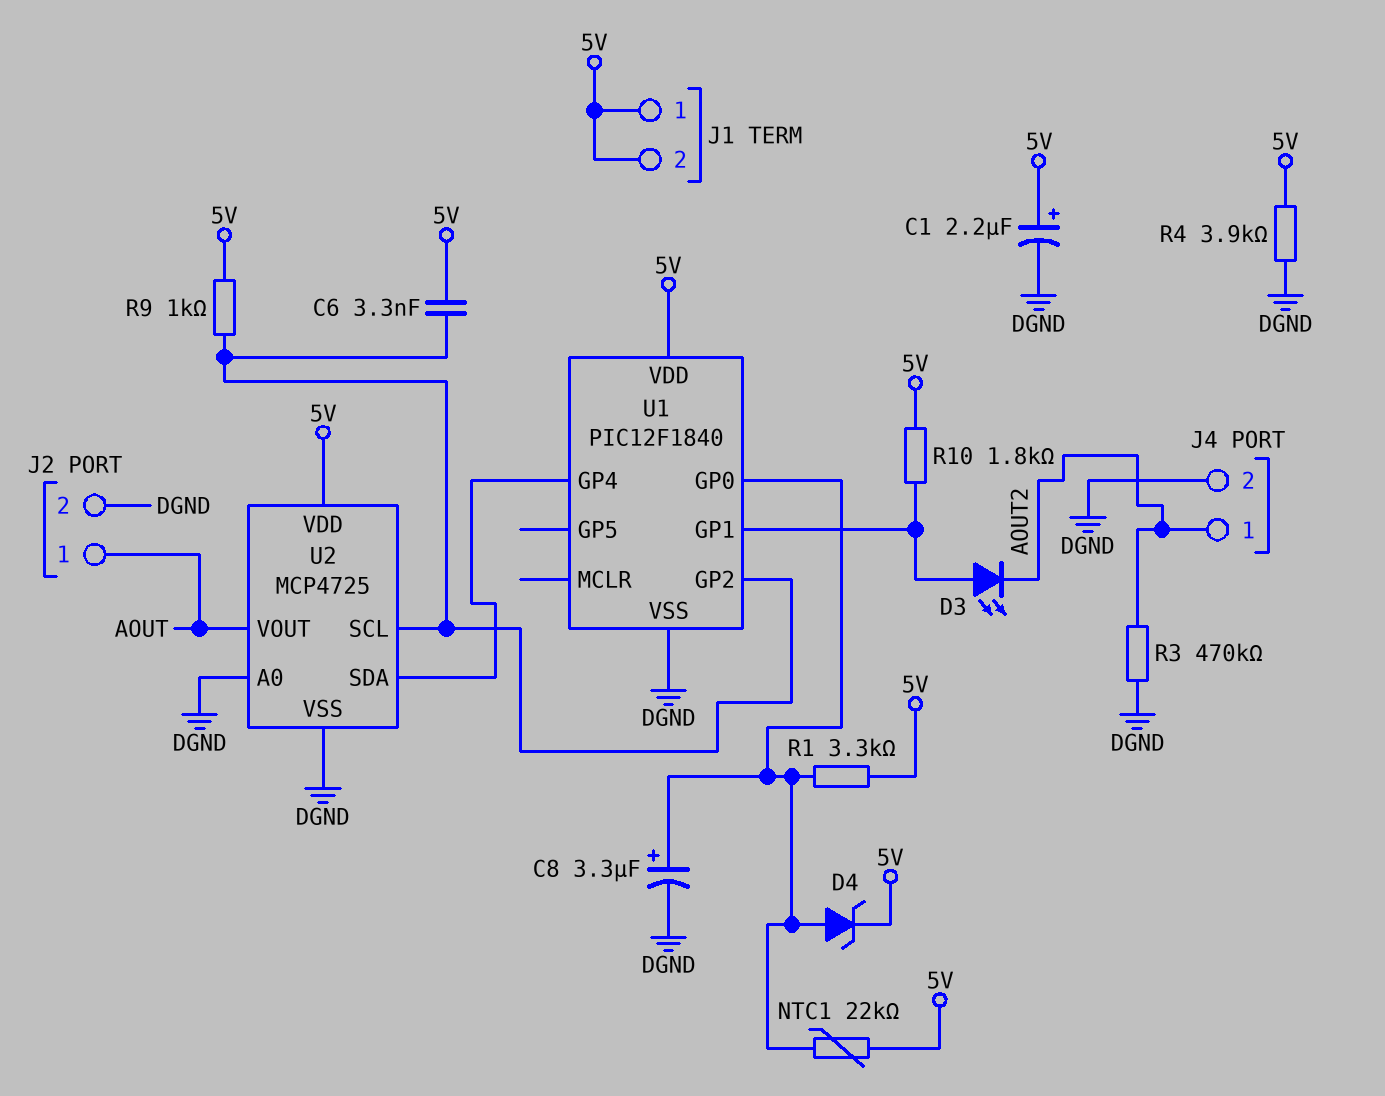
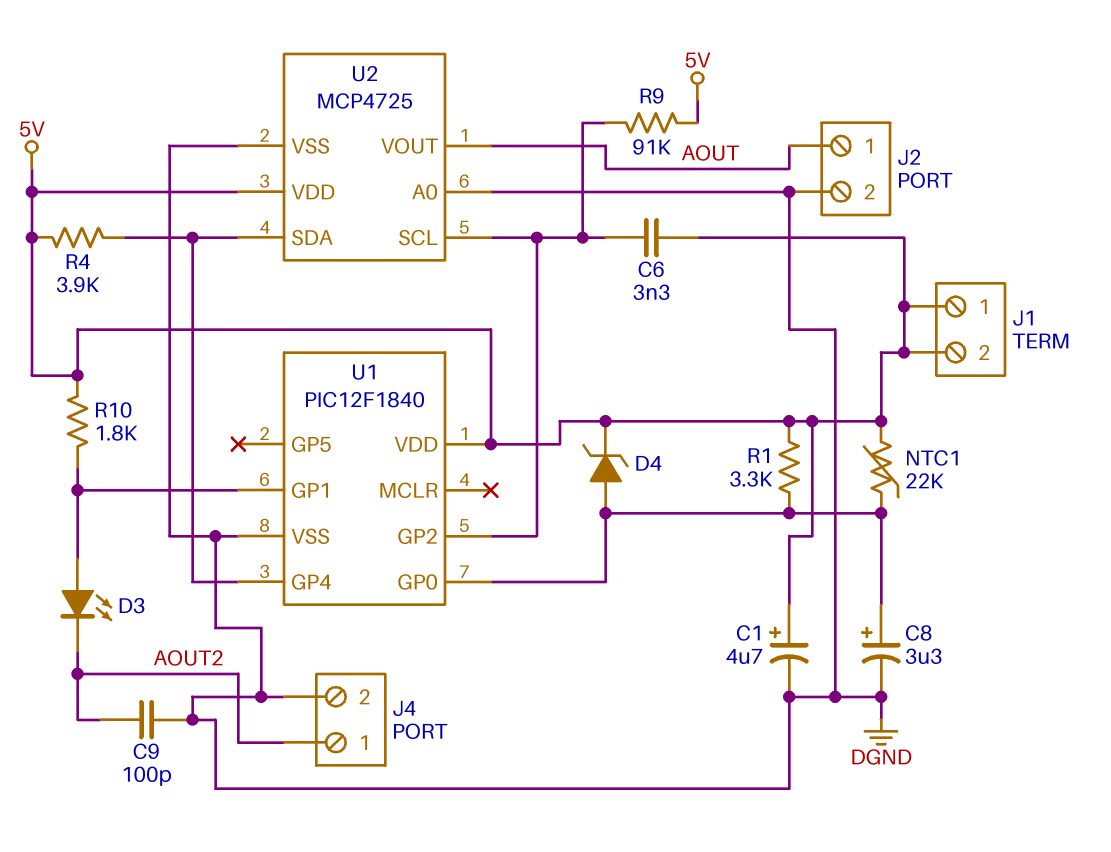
C1: 2.2uF (plus 5V, minus DGND) -> 4.7uF (plus 5V, minus DGND)
C9: none -> 100pF (AOUT2, DGND)
R3: 470k (AOUT2, DGND) -> none
R4: 3.9k (5V, DGND) -> 3.9k (5V, U1/GP4)
R9: 1k (5V, U1/GP2) -> 91k (5V, U1/GP2)

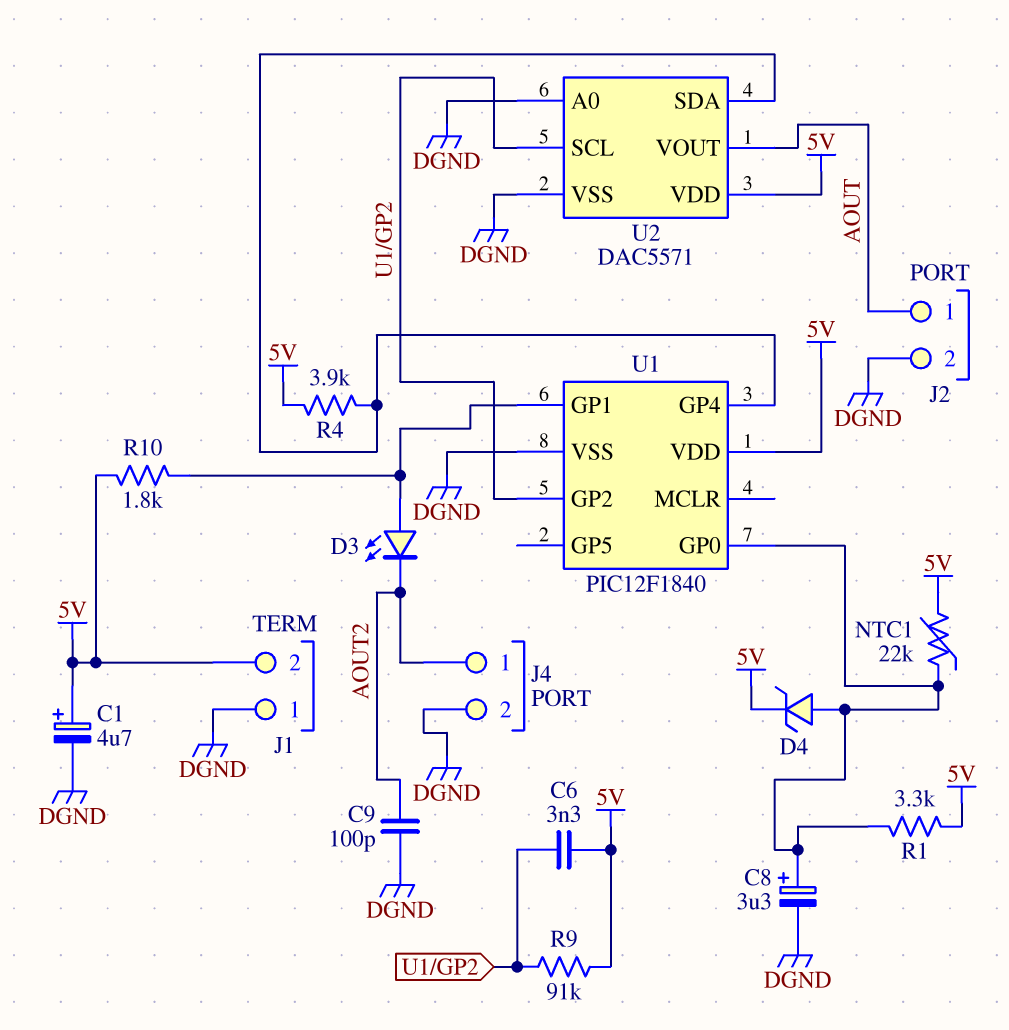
J1 pin 1: 5V -> DGND
U2: MCP4725 -> DAC5571

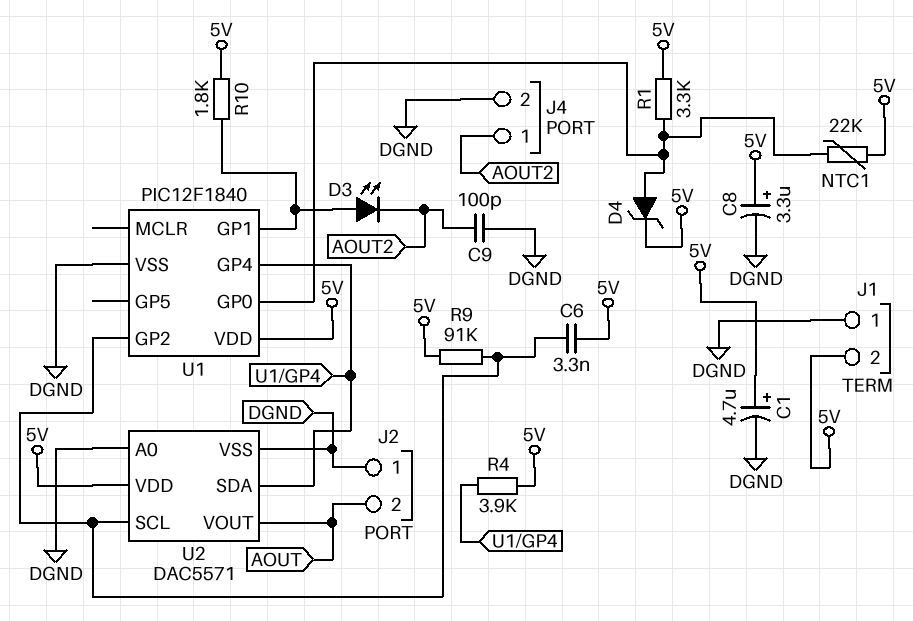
C8: 3.3uF (plus U1/GP0, minus DGND) -> 3.3uF (plus 5V, minus DGND)
J2 pin 1: AOUT -> DGND
J2 pin 2: DGND -> AOUT

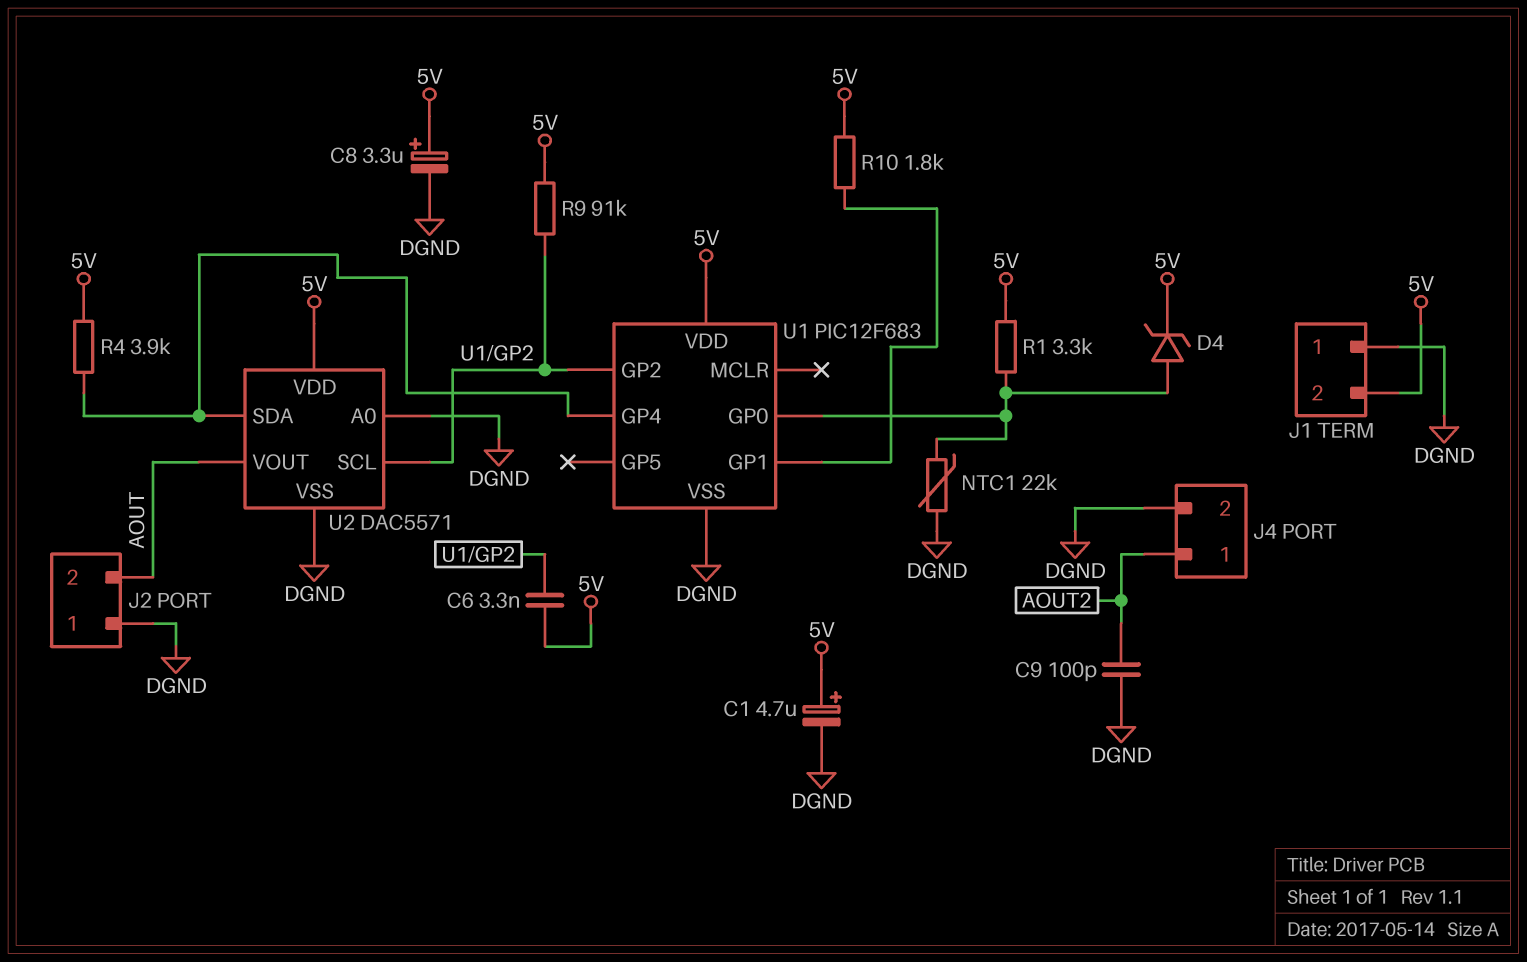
D3: LED (A U1/GP1, K AOUT2) -> none
NTC1: 22k (5V, U1/GP0) -> 22k (DGND, U1/GP0)
U1: PIC12F1840 -> PIC12F683

